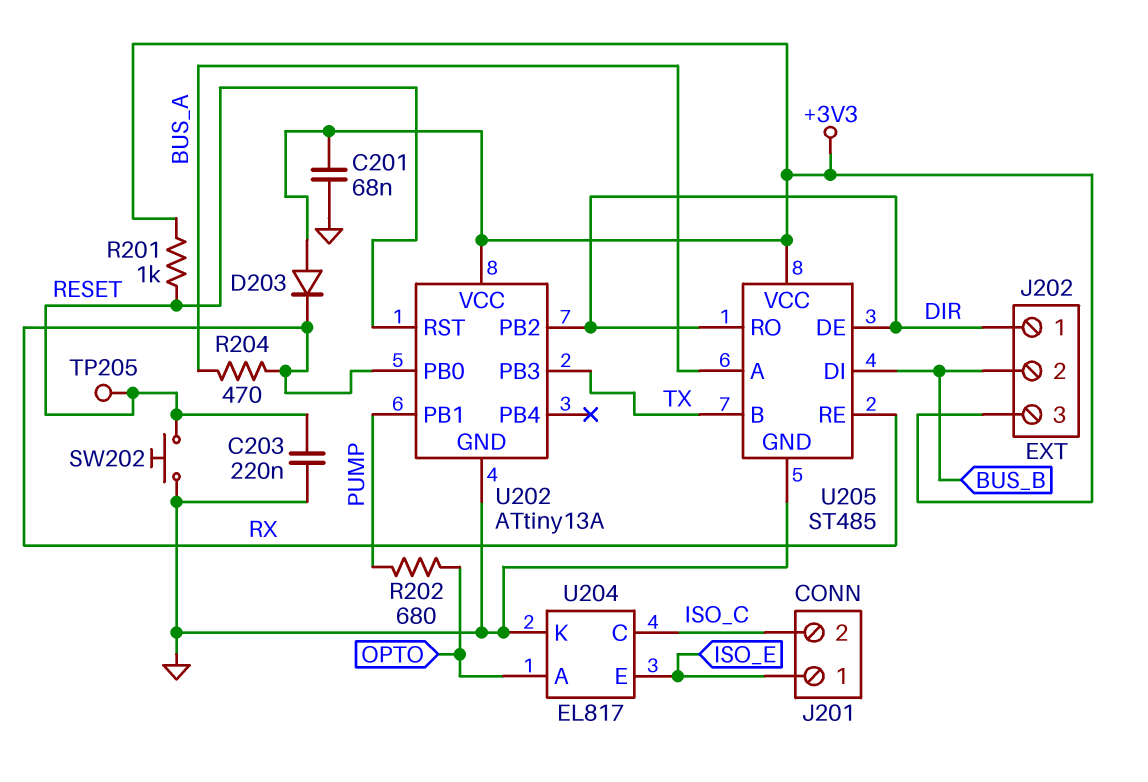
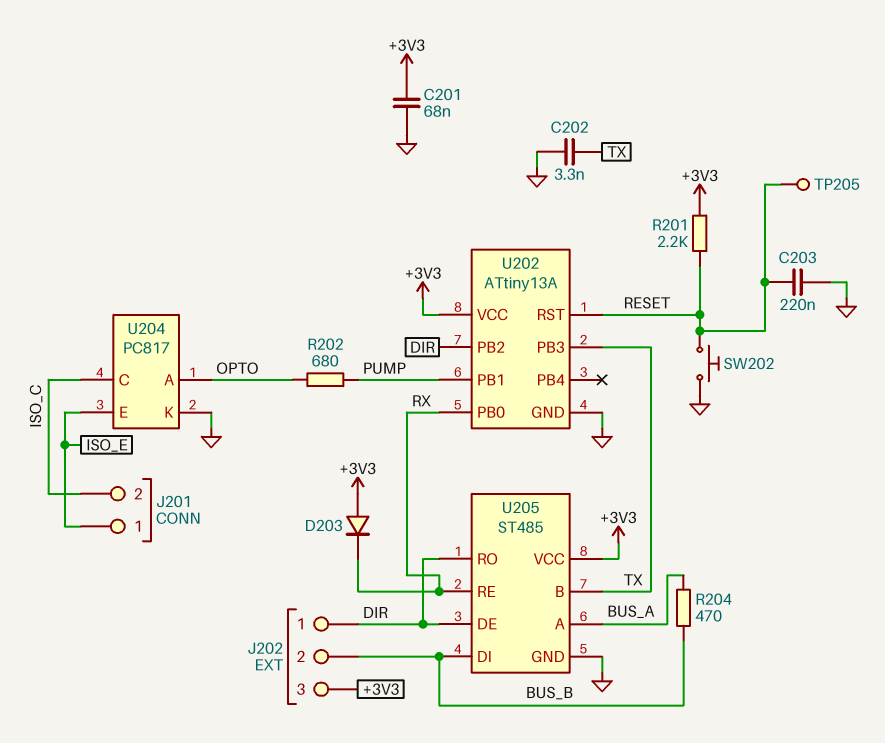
C202: none -> 3.3nF (GND, TX)
R201: 1k (+3V3, RESET) -> 2.2k (+3V3, RESET)
R204: 470 (BUS_A, RX) -> 470 (BUS_A, BUS_B)
U204: EL817 -> PC817

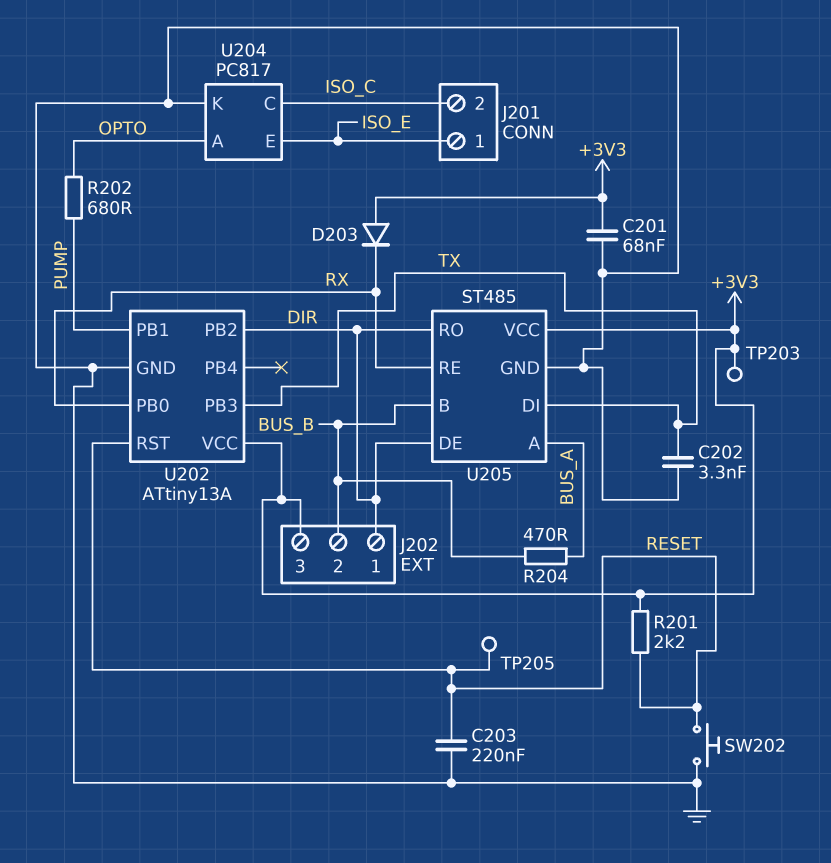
TP203: none -> test point (+3V3)
U205 pin B: TX -> BUS_B
U205 pin DI: BUS_B -> TX

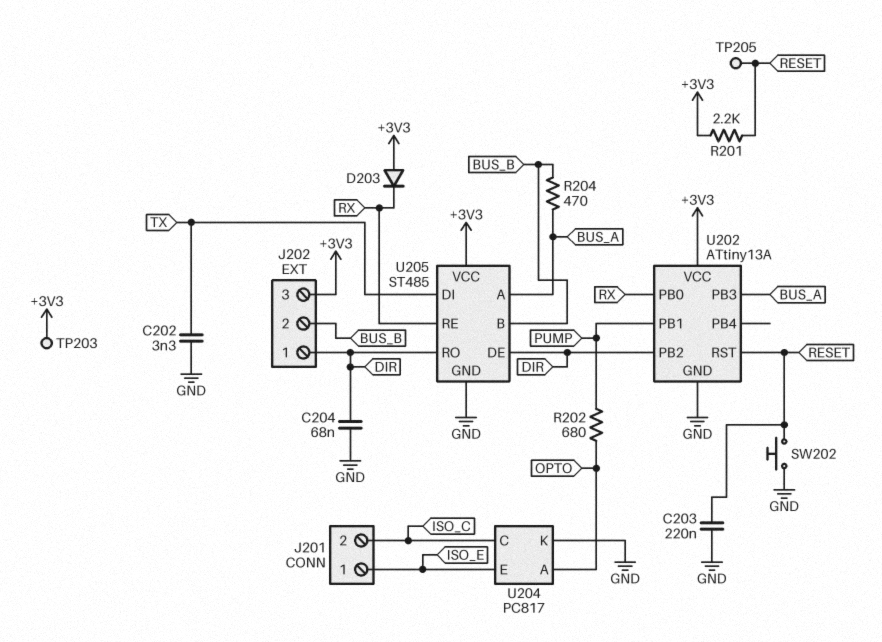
C201: 68nF (+3V3, GND) -> none
C204: none -> 68nF (DIR, GND)
U202 pin PB3: TX -> BUS_A

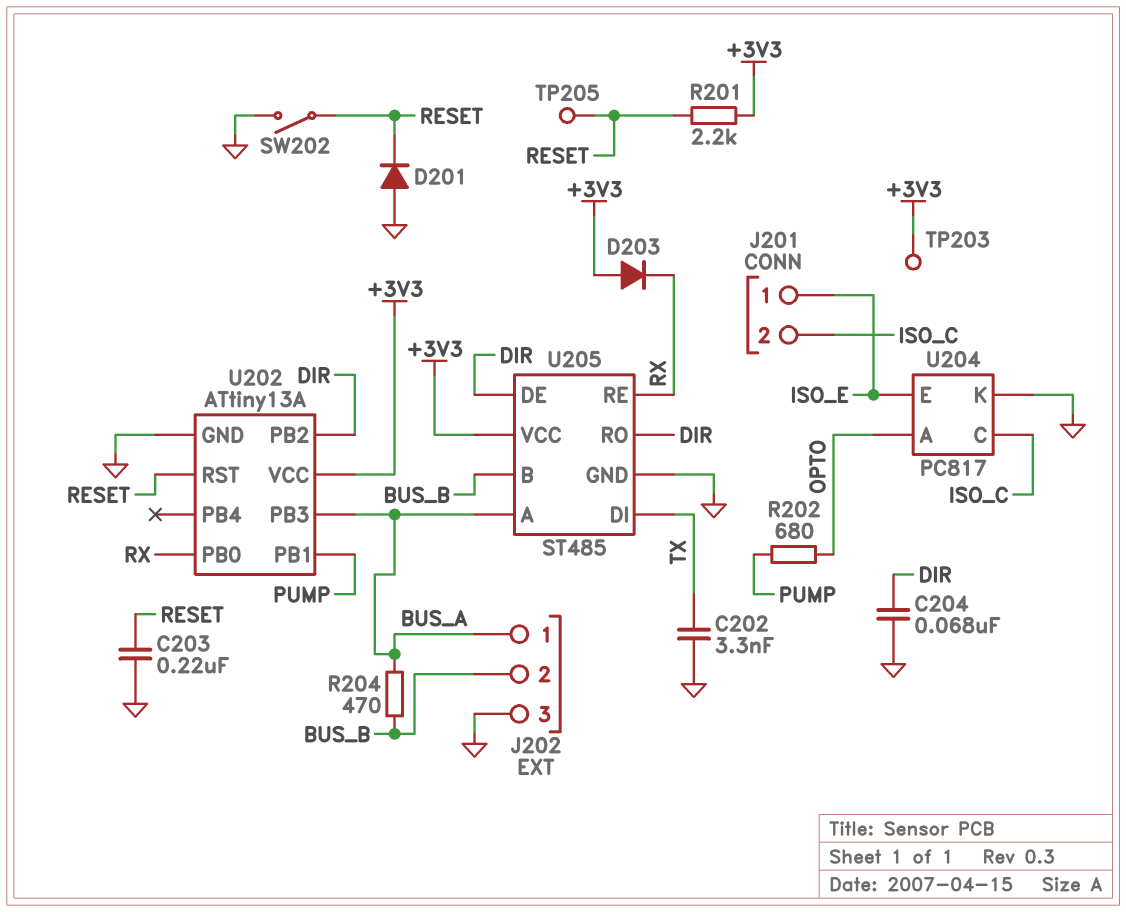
D201: none -> diode (A GND, K RESET)
J202 pin 1: DIR -> BUS_A
J202 pin 3: +3V3 -> GND
SW202: button (GND, RESET) -> switch (GND, RESET)

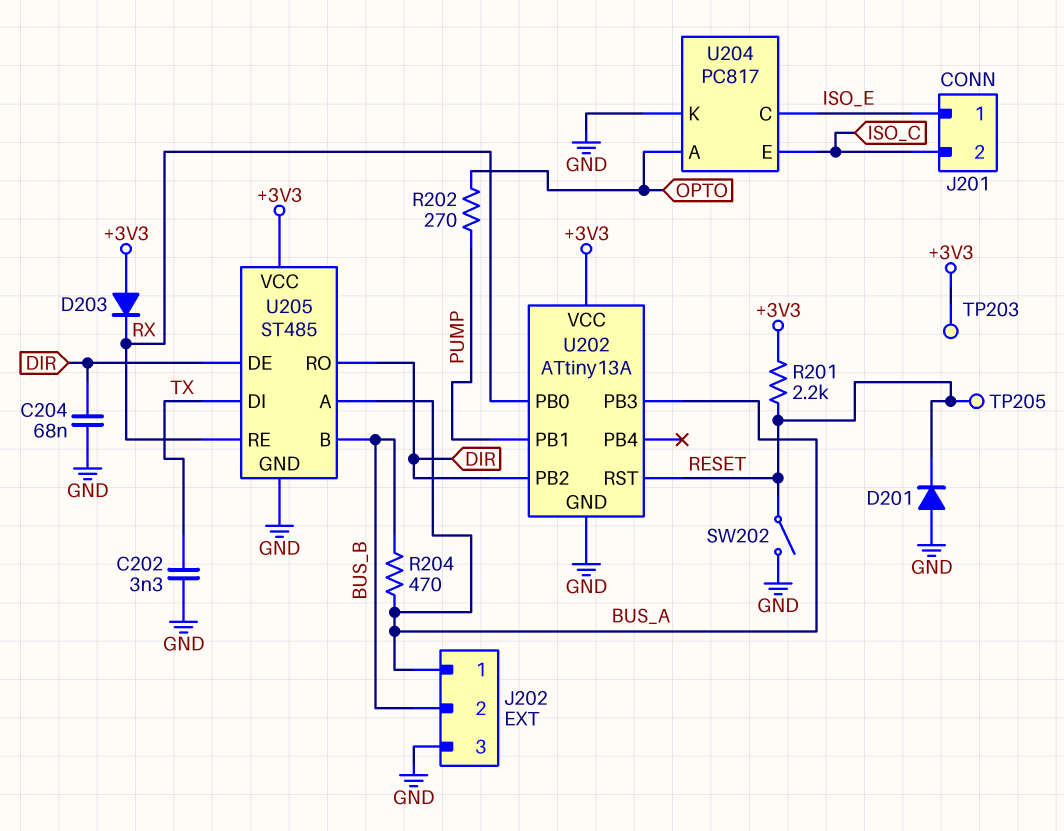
C203: 220nF (GND, RESET) -> none
R202: 680 (OPTO, PUMP) -> 270 (OPTO, PUMP)
U204 pin C: ISO_C -> ISO_E
U204 pin E: ISO_E -> ISO_C

